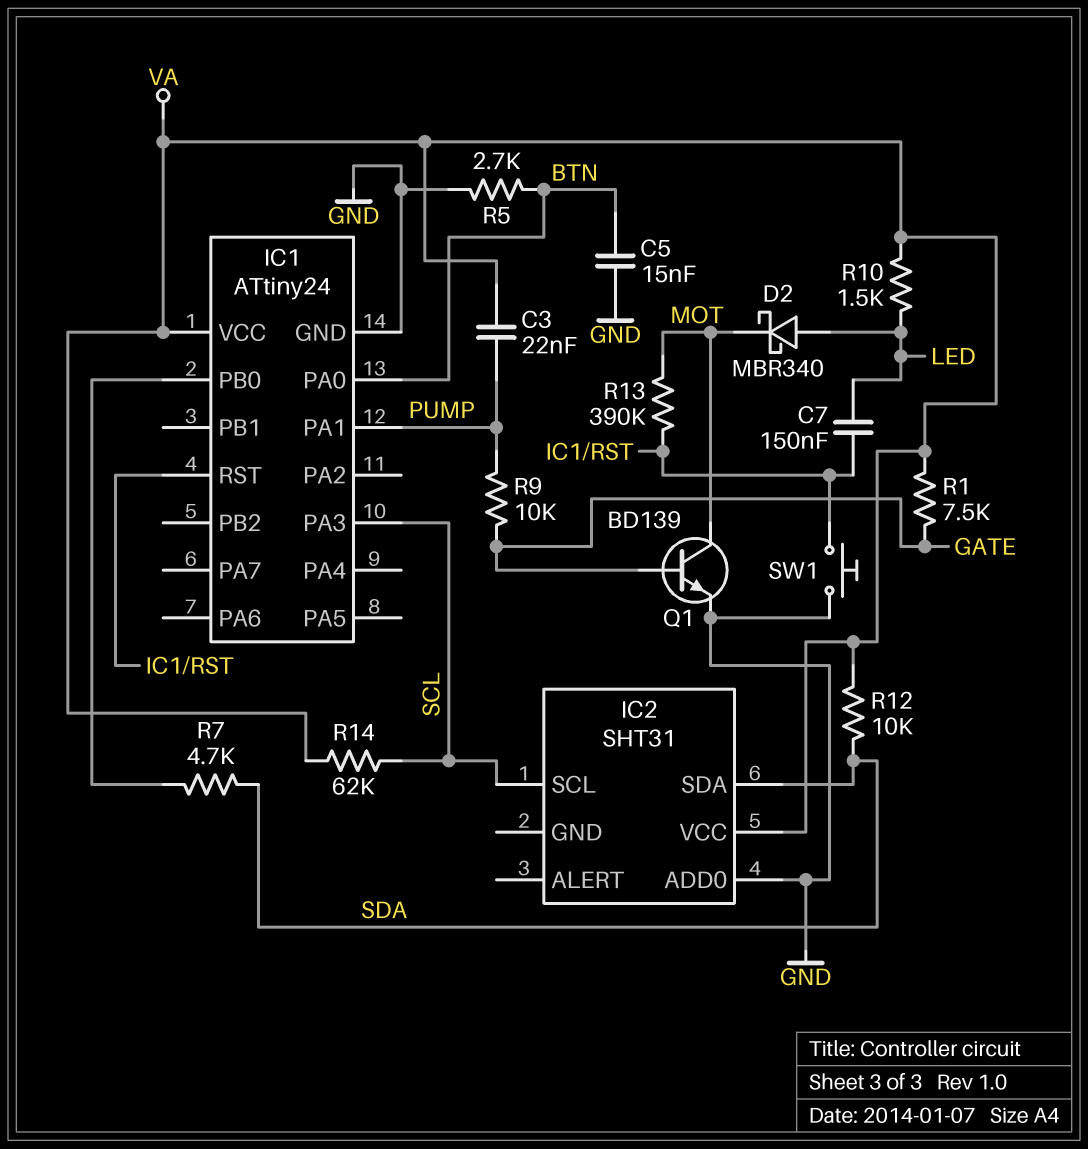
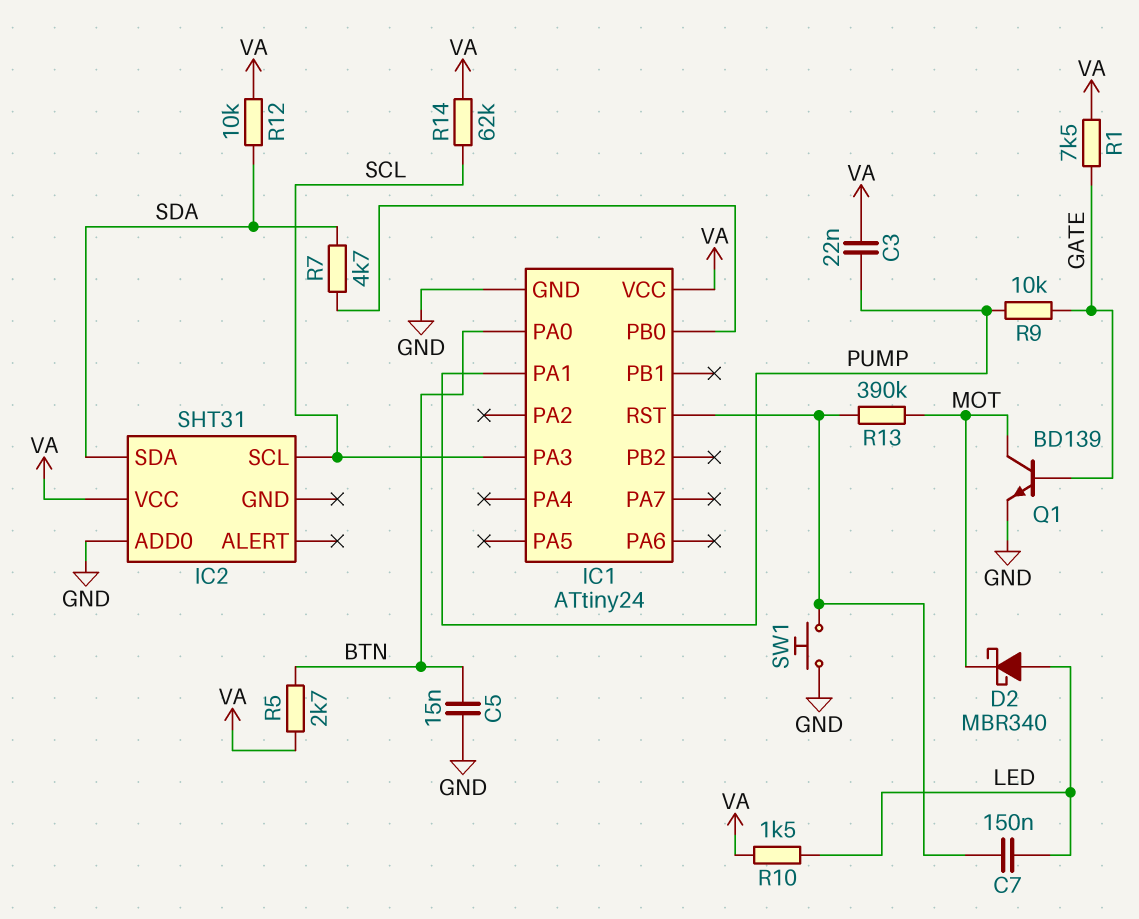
R5: 2.7k (BTN, GND) -> 2.7k (BTN, VA)

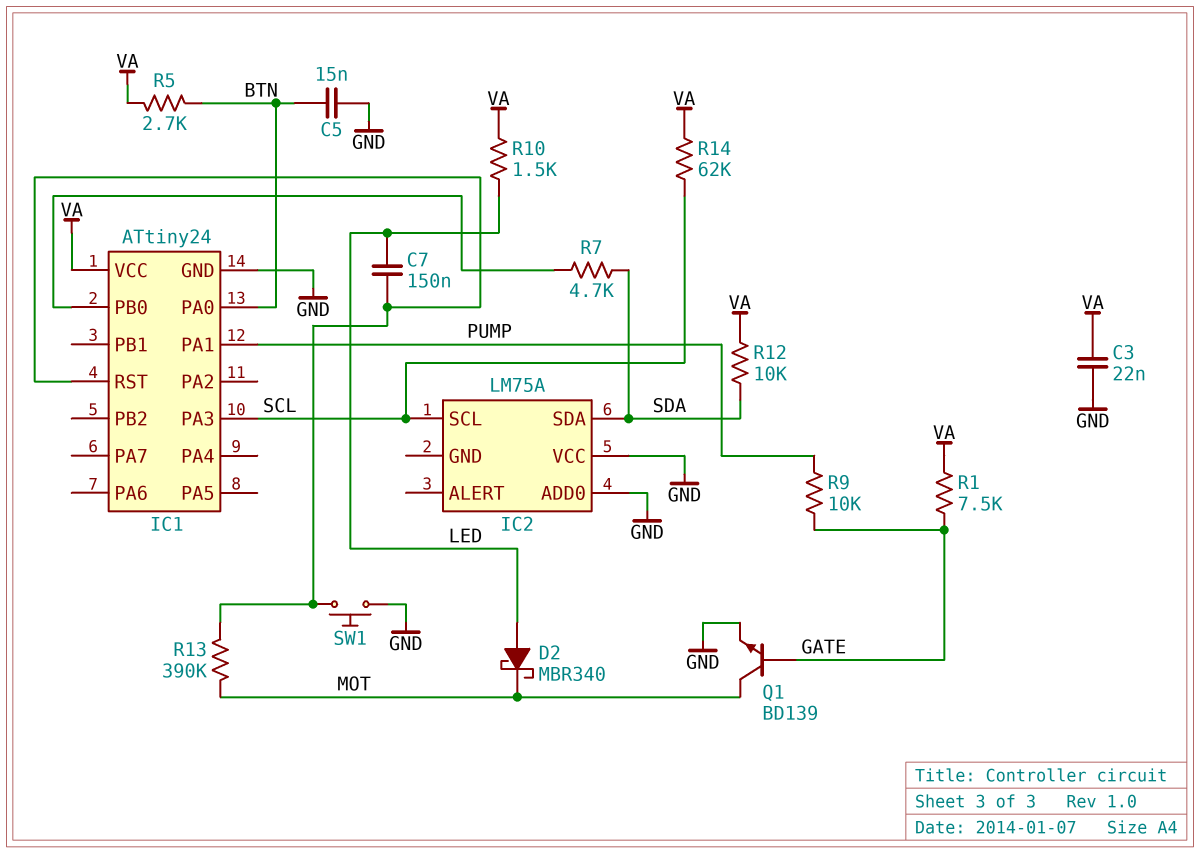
C3: 22nF (PUMP, VA) -> 22nF (GND, VA)
IC2: SHT31 -> LM75A
IC2 pin VCC: VA -> GND

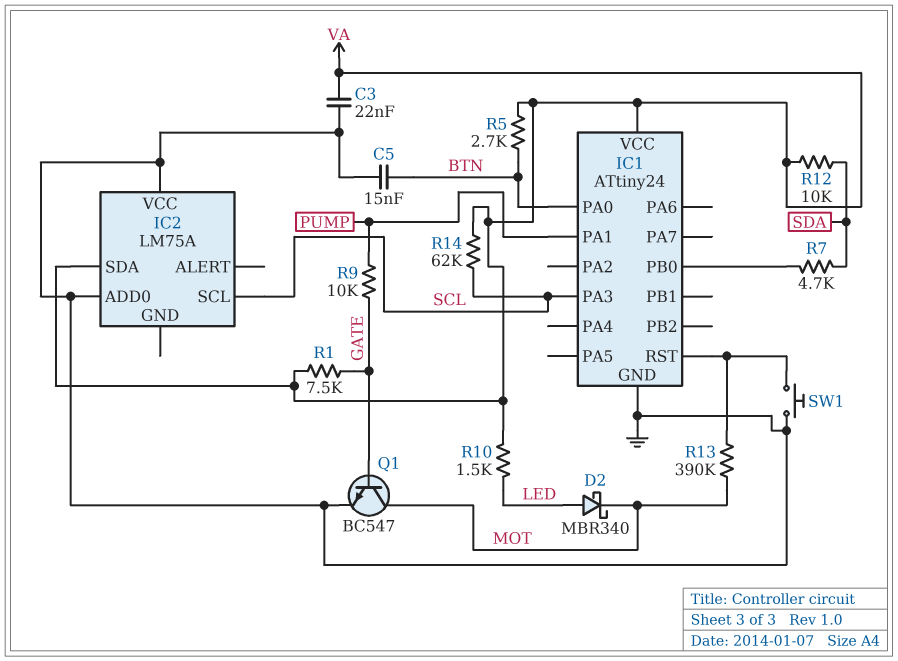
C7: 150nF (IC1/RST, LED) -> none
IC2 pin SDA: SDA -> VA
Q1: NPN BD139 (B GATE, C MOT, E GND) -> NPN BC547 (B GATE, C MOT, E GND)

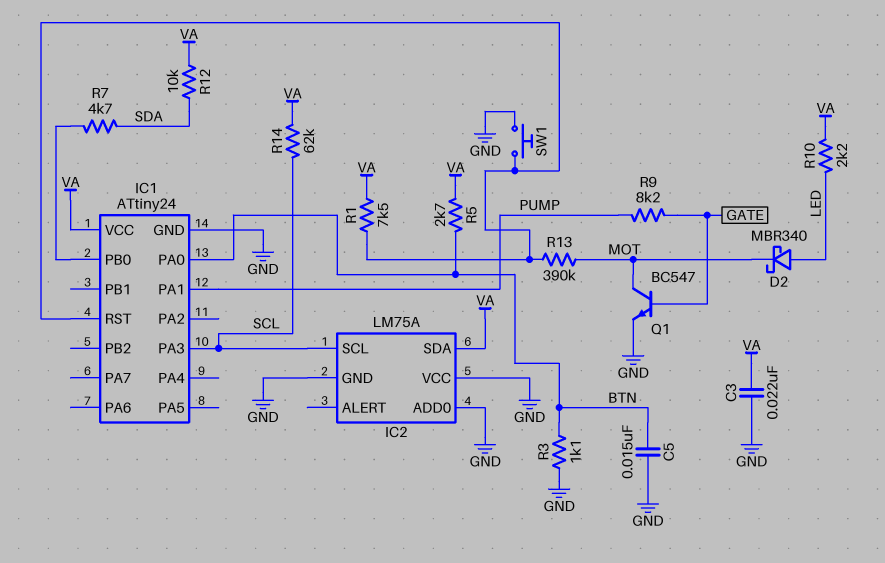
IC2 pin GND: none -> GND
R1: 7.5k (GATE, VA) -> 7.5k (IC1/RST, VA)
R3: none -> 1.1k (BTN, GND)
R9: 10k (GATE, PUMP) -> 8.2k (GATE, PUMP)
R10: 1.5k (LED, VA) -> 2.2k (LED, VA)

